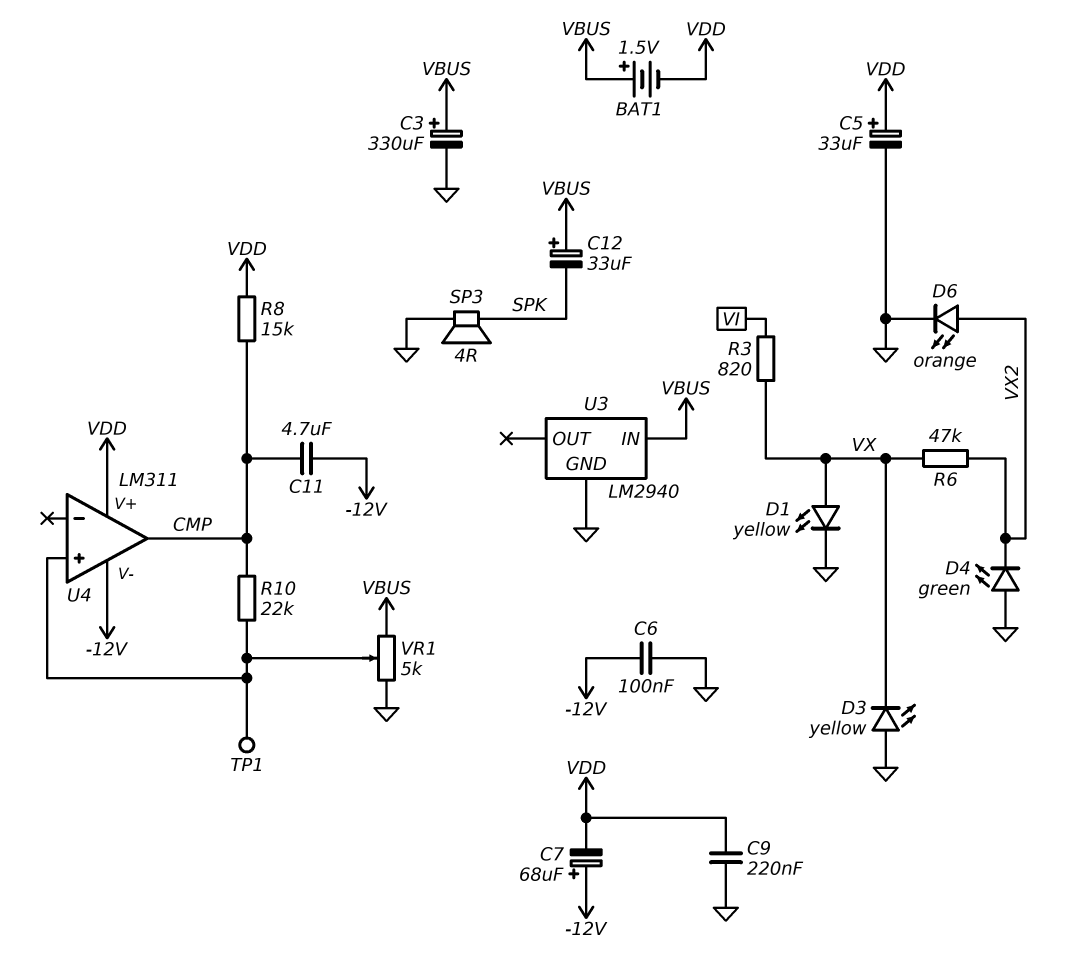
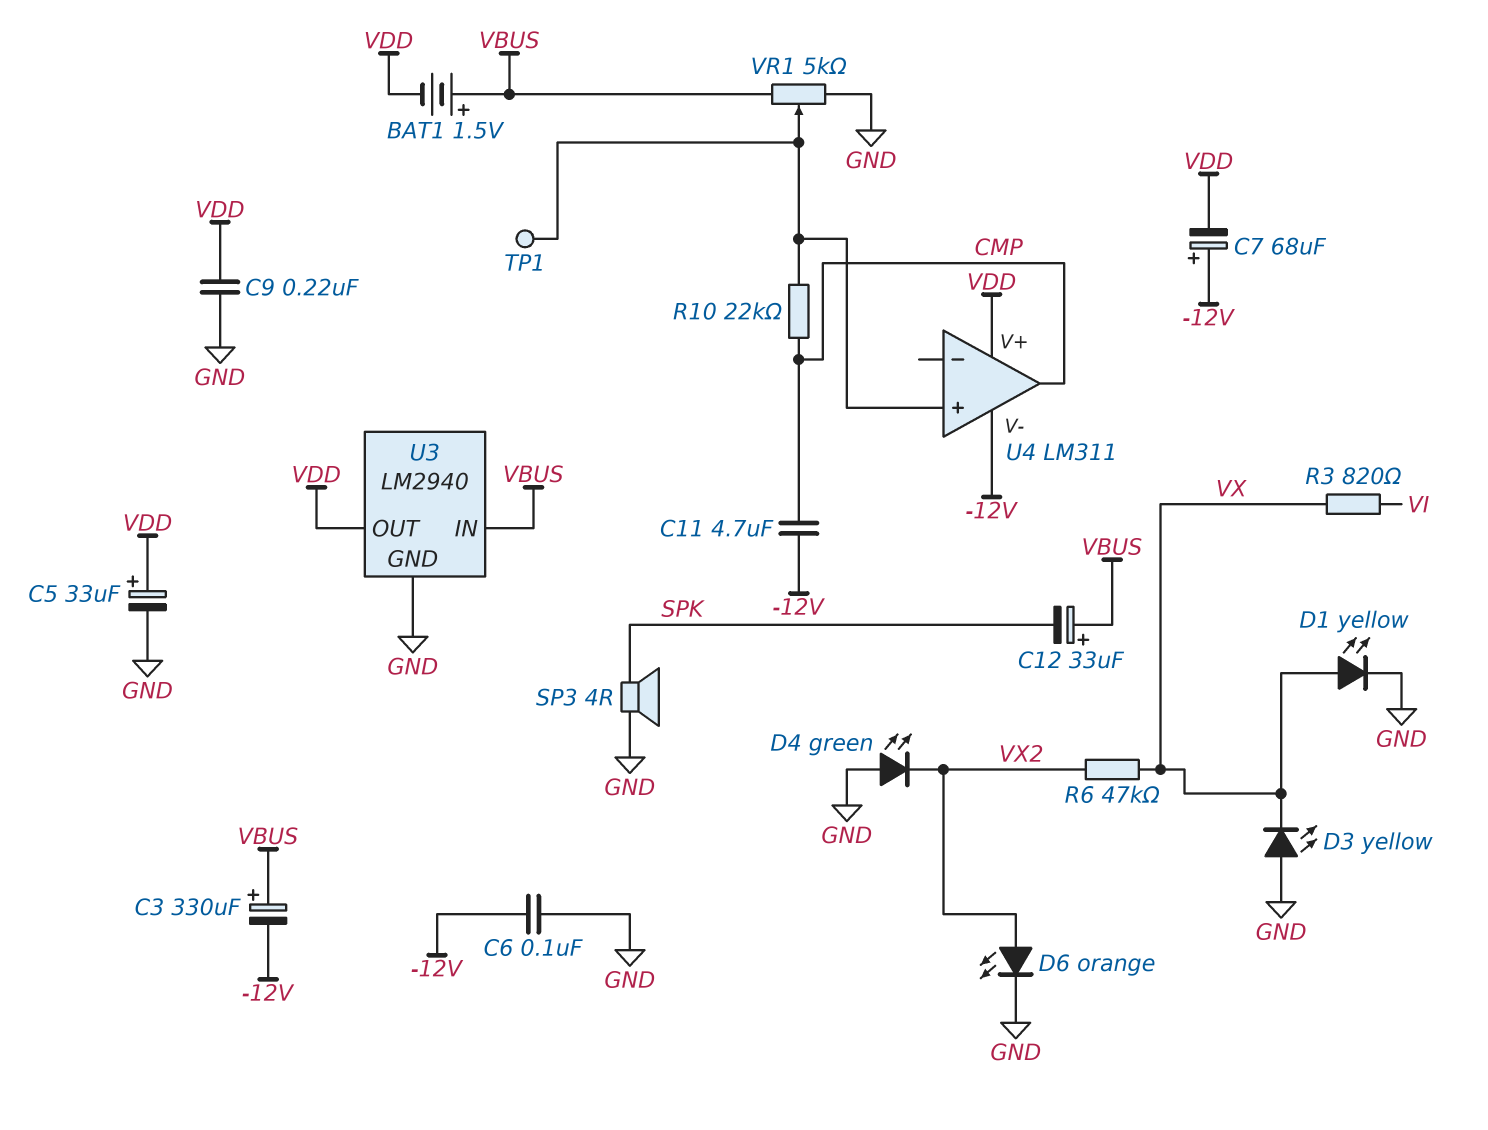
C3: 330uF (plus VBUS, minus GND) -> 330uF (plus VBUS, minus -12V)
R8: 15k (CMP, VDD) -> none
U3 pin OUT: none -> VDD

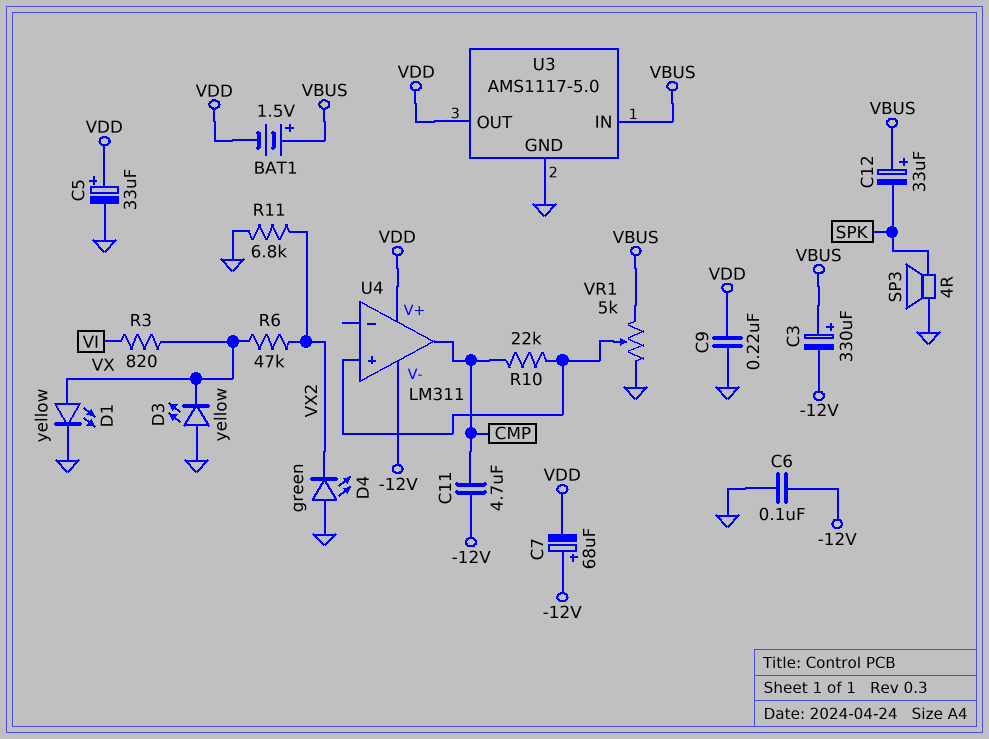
D6: LED orange (A VX2, K GND) -> none
R11: none -> 6.8k (GND, VX2)
TP1: test point (U4/in+) -> none
U3: LM2940 -> AMS1117-5.0

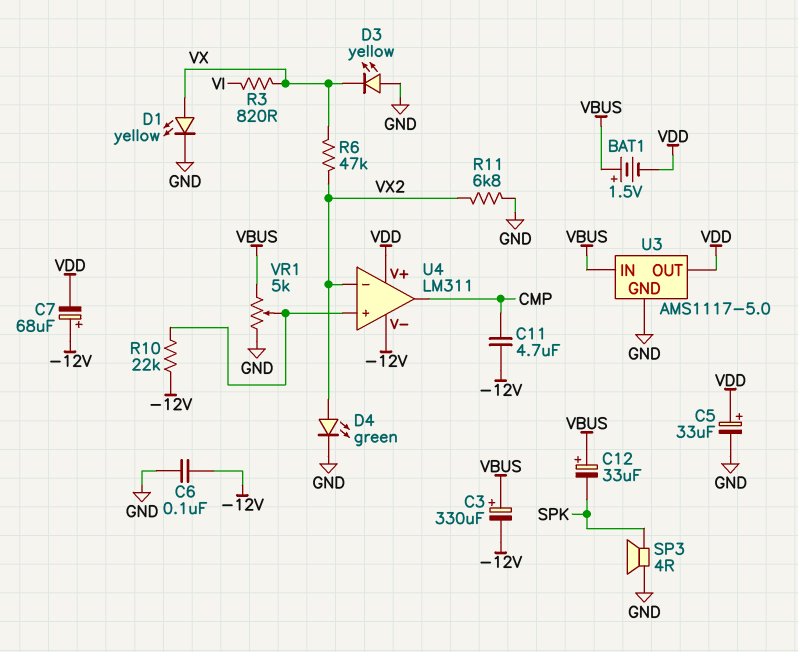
C9: 220nF (GND, VDD) -> none
D4: LED green (A GND, K VX2) -> LED green (A VX2, K GND)
R10: 22k (CMP, U4/in+) -> 22k (-12V, U4/in+)
U4 pin in-: none -> VX2

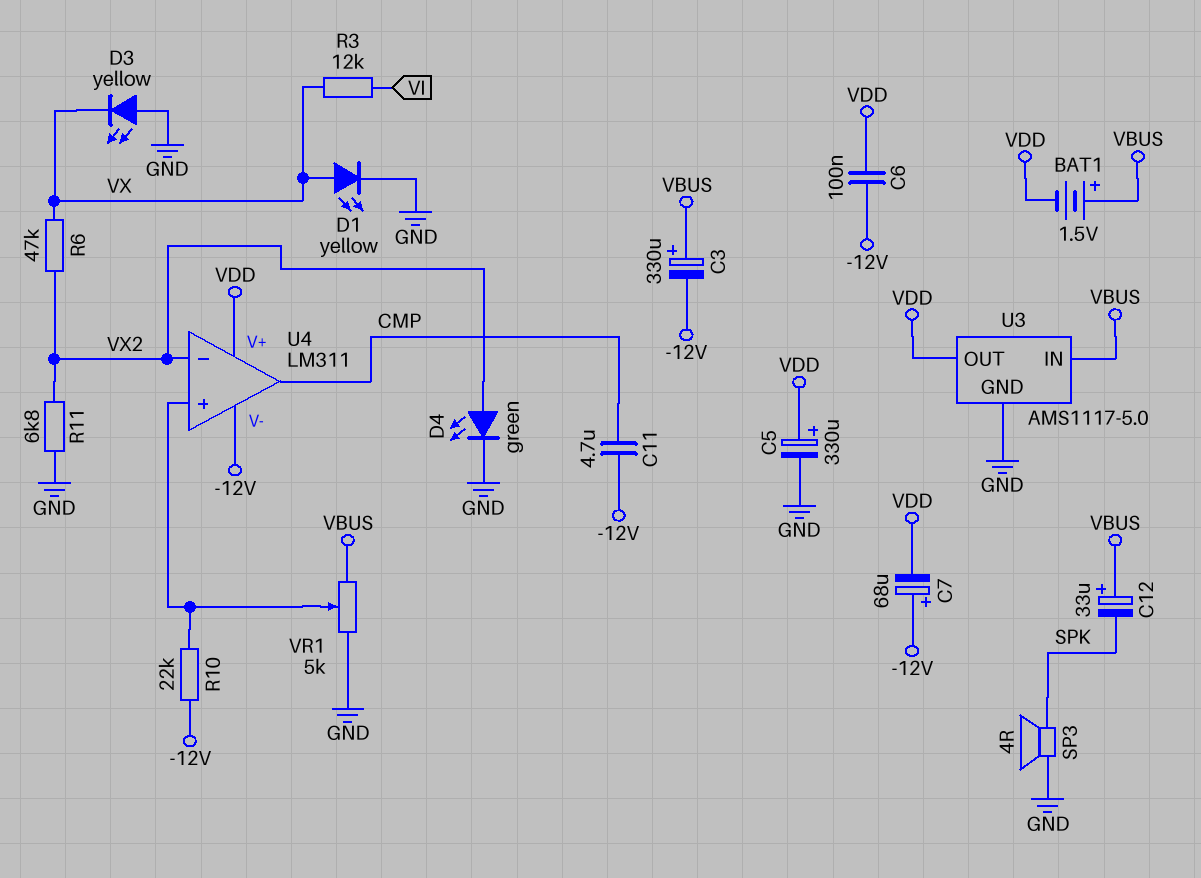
C5: 33uF (plus VDD, minus GND) -> 330uF (plus VDD, minus GND)
C6: 100nF (-12V, GND) -> 100nF (-12V, VDD)
R3: 820 (VI, VX) -> 12k (VI, VX)

